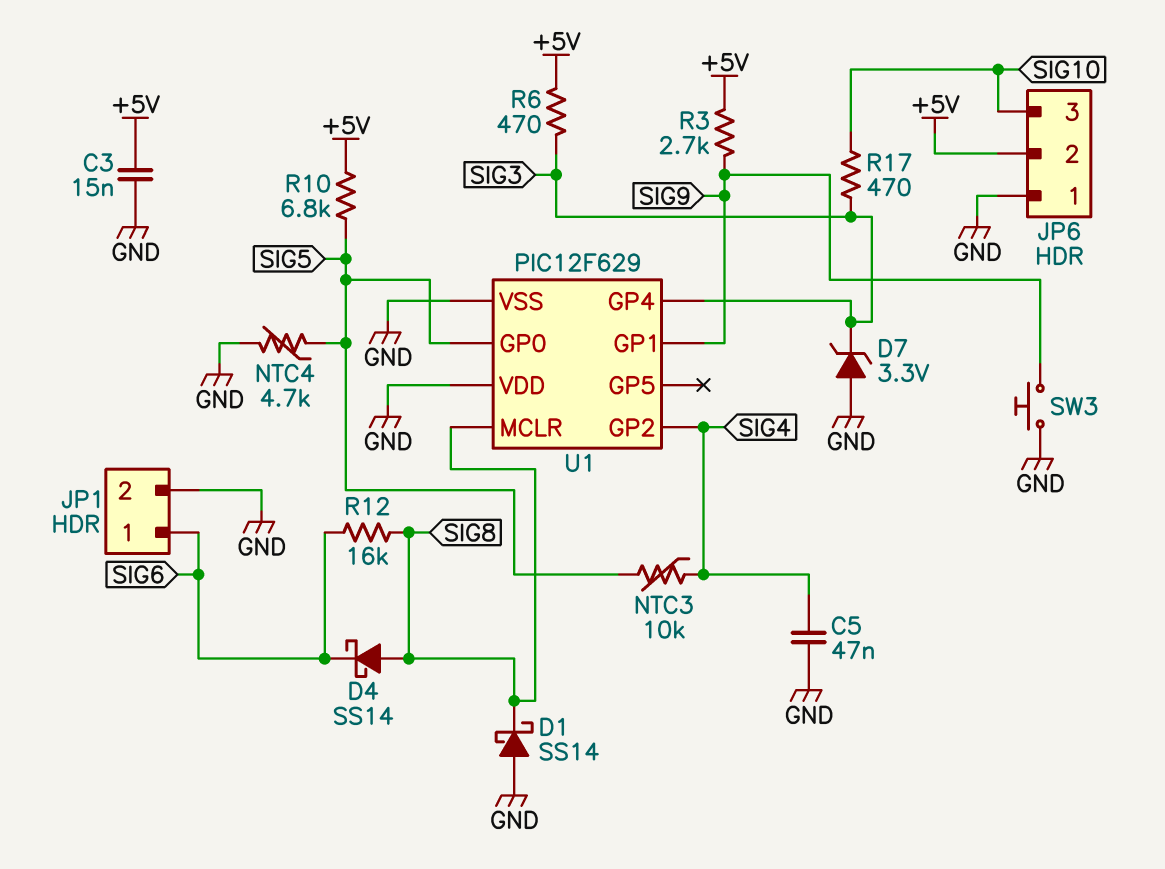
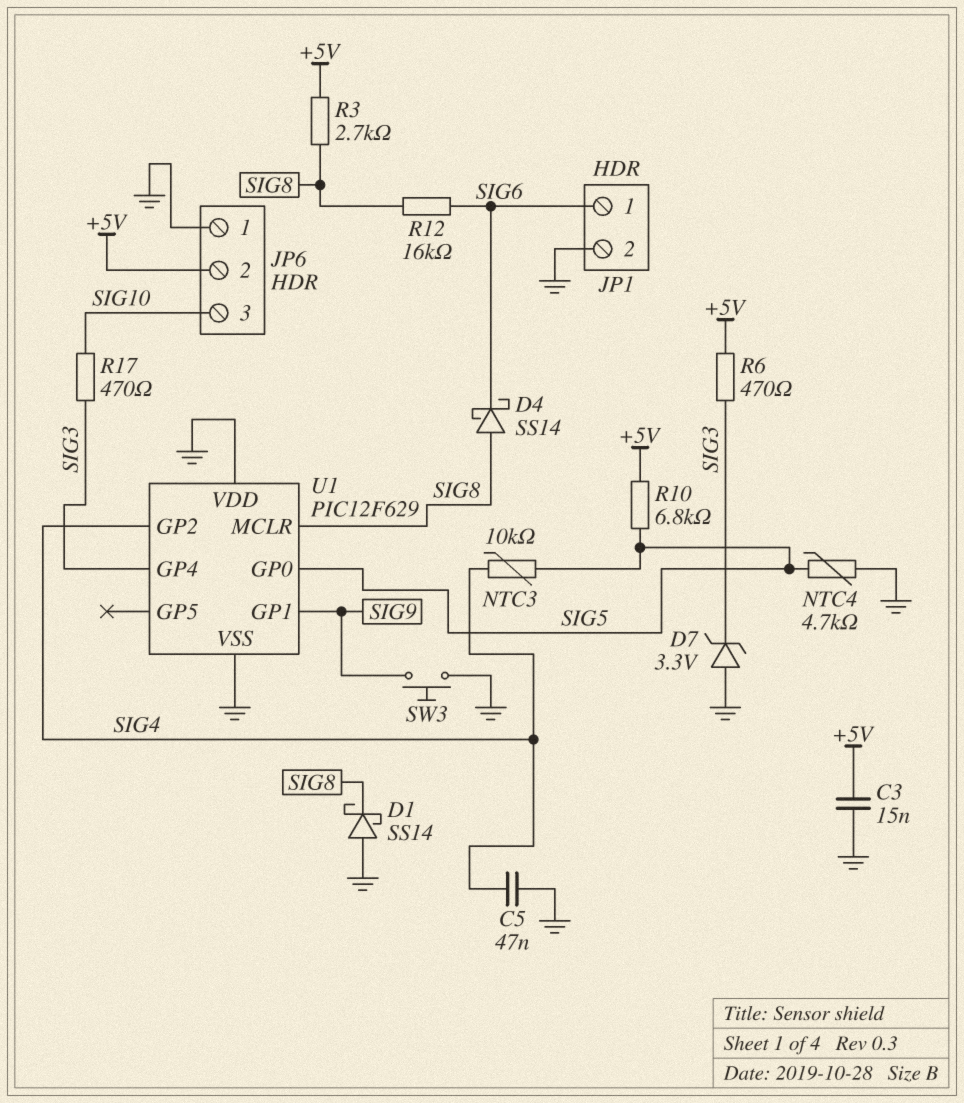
R3: 2.7k (+5V, SIG9) -> 2.7k (+5V, SIG8)

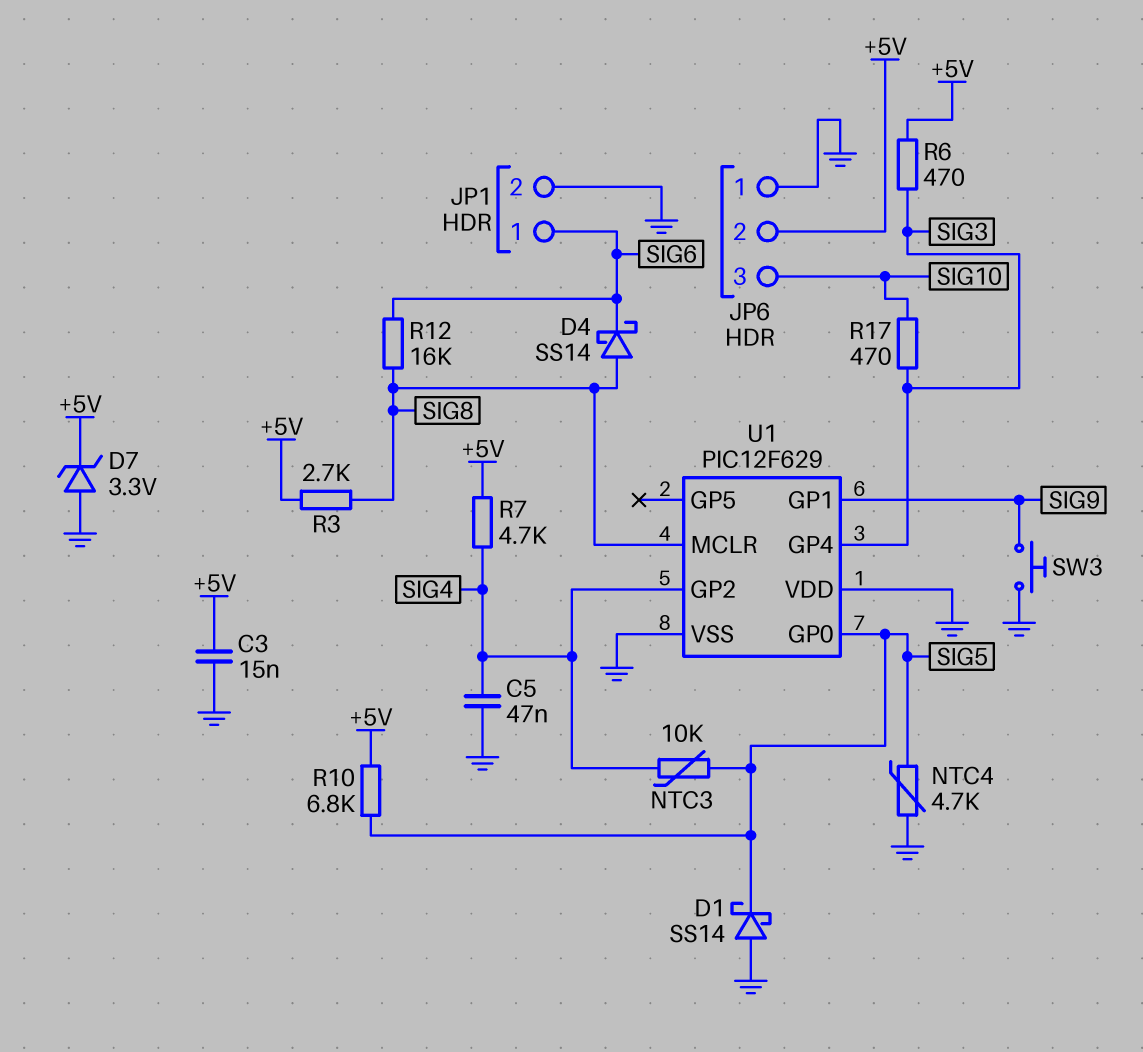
D1: schottky SS14 (A GND, K SIG8) -> schottky SS14 (A GND, K SIG5)
D7: zener 3.3V (A GND, K SIG3) -> zener 3.3V (A GND, K +5V)
R7: none -> 4.7k (+5V, SIG4)

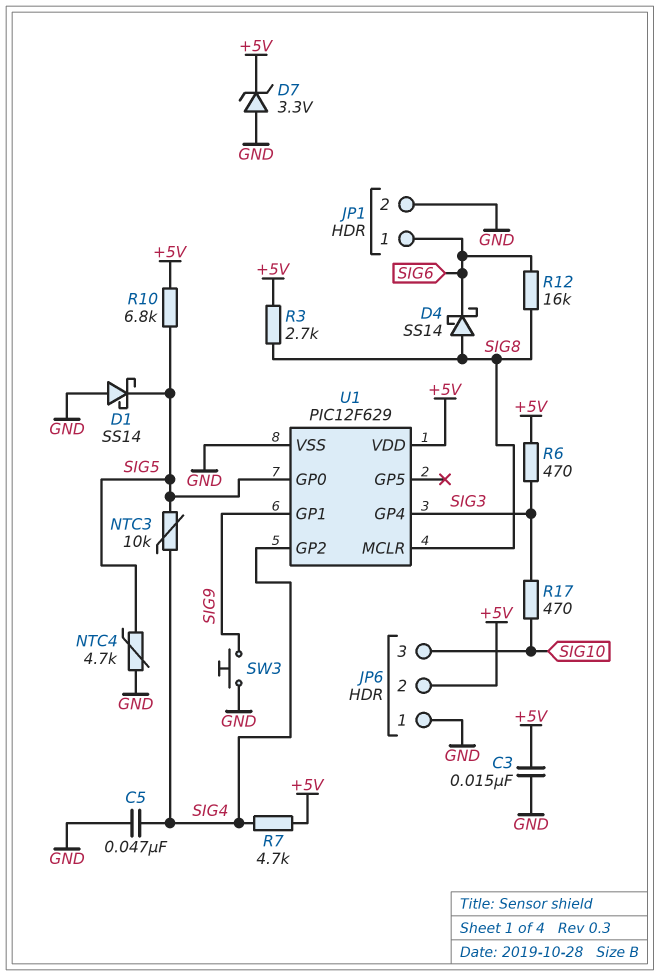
U1 pin VDD: GND -> +5V

